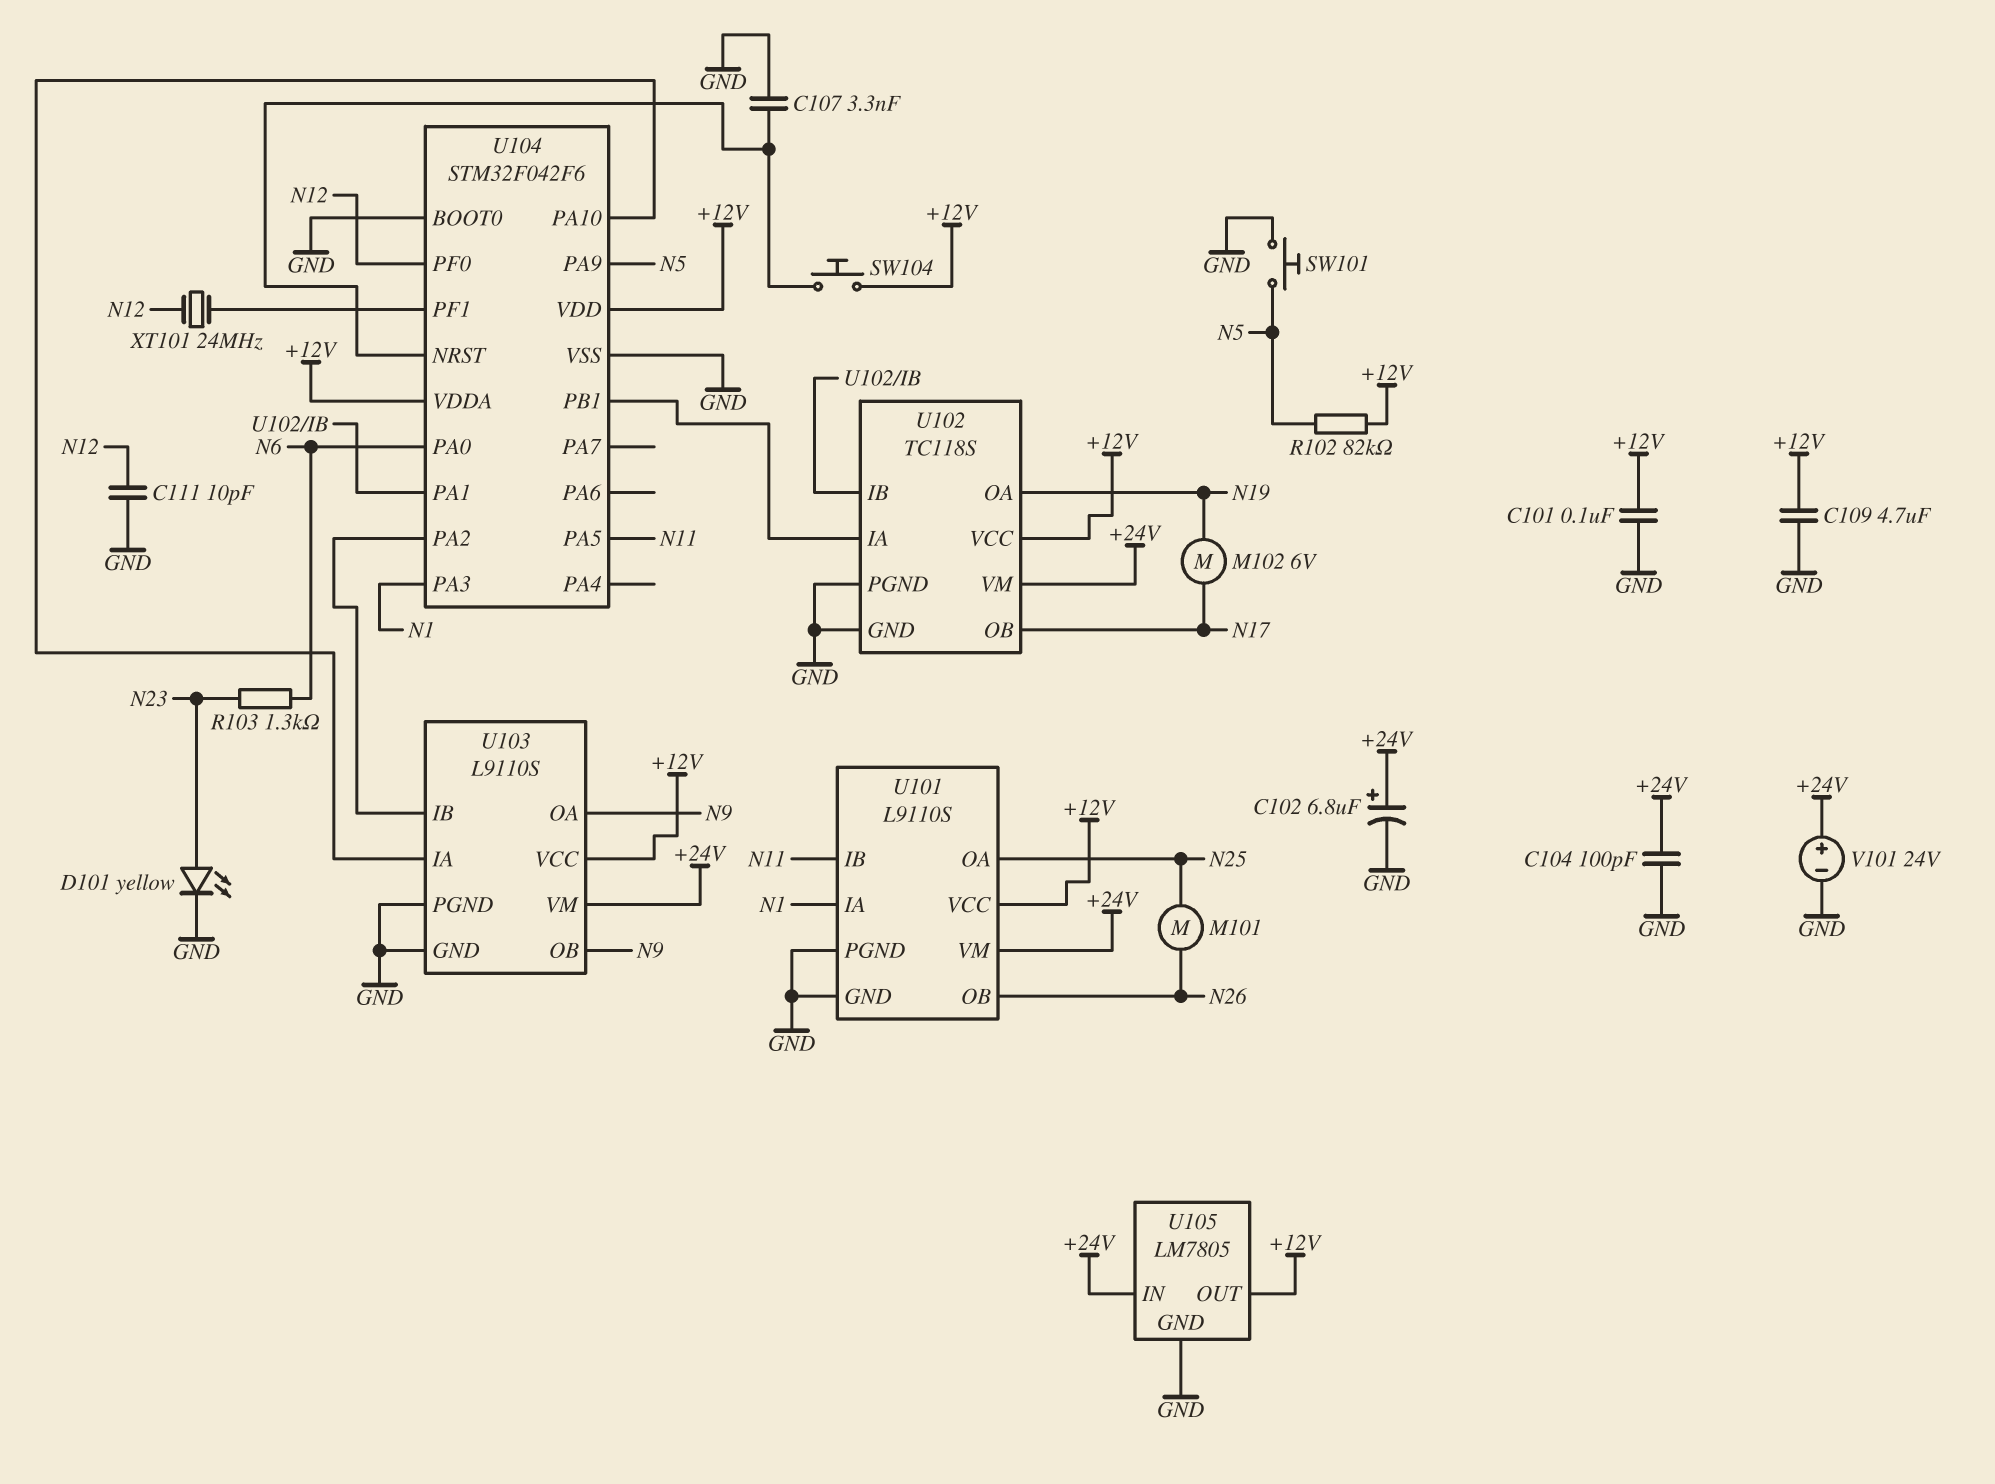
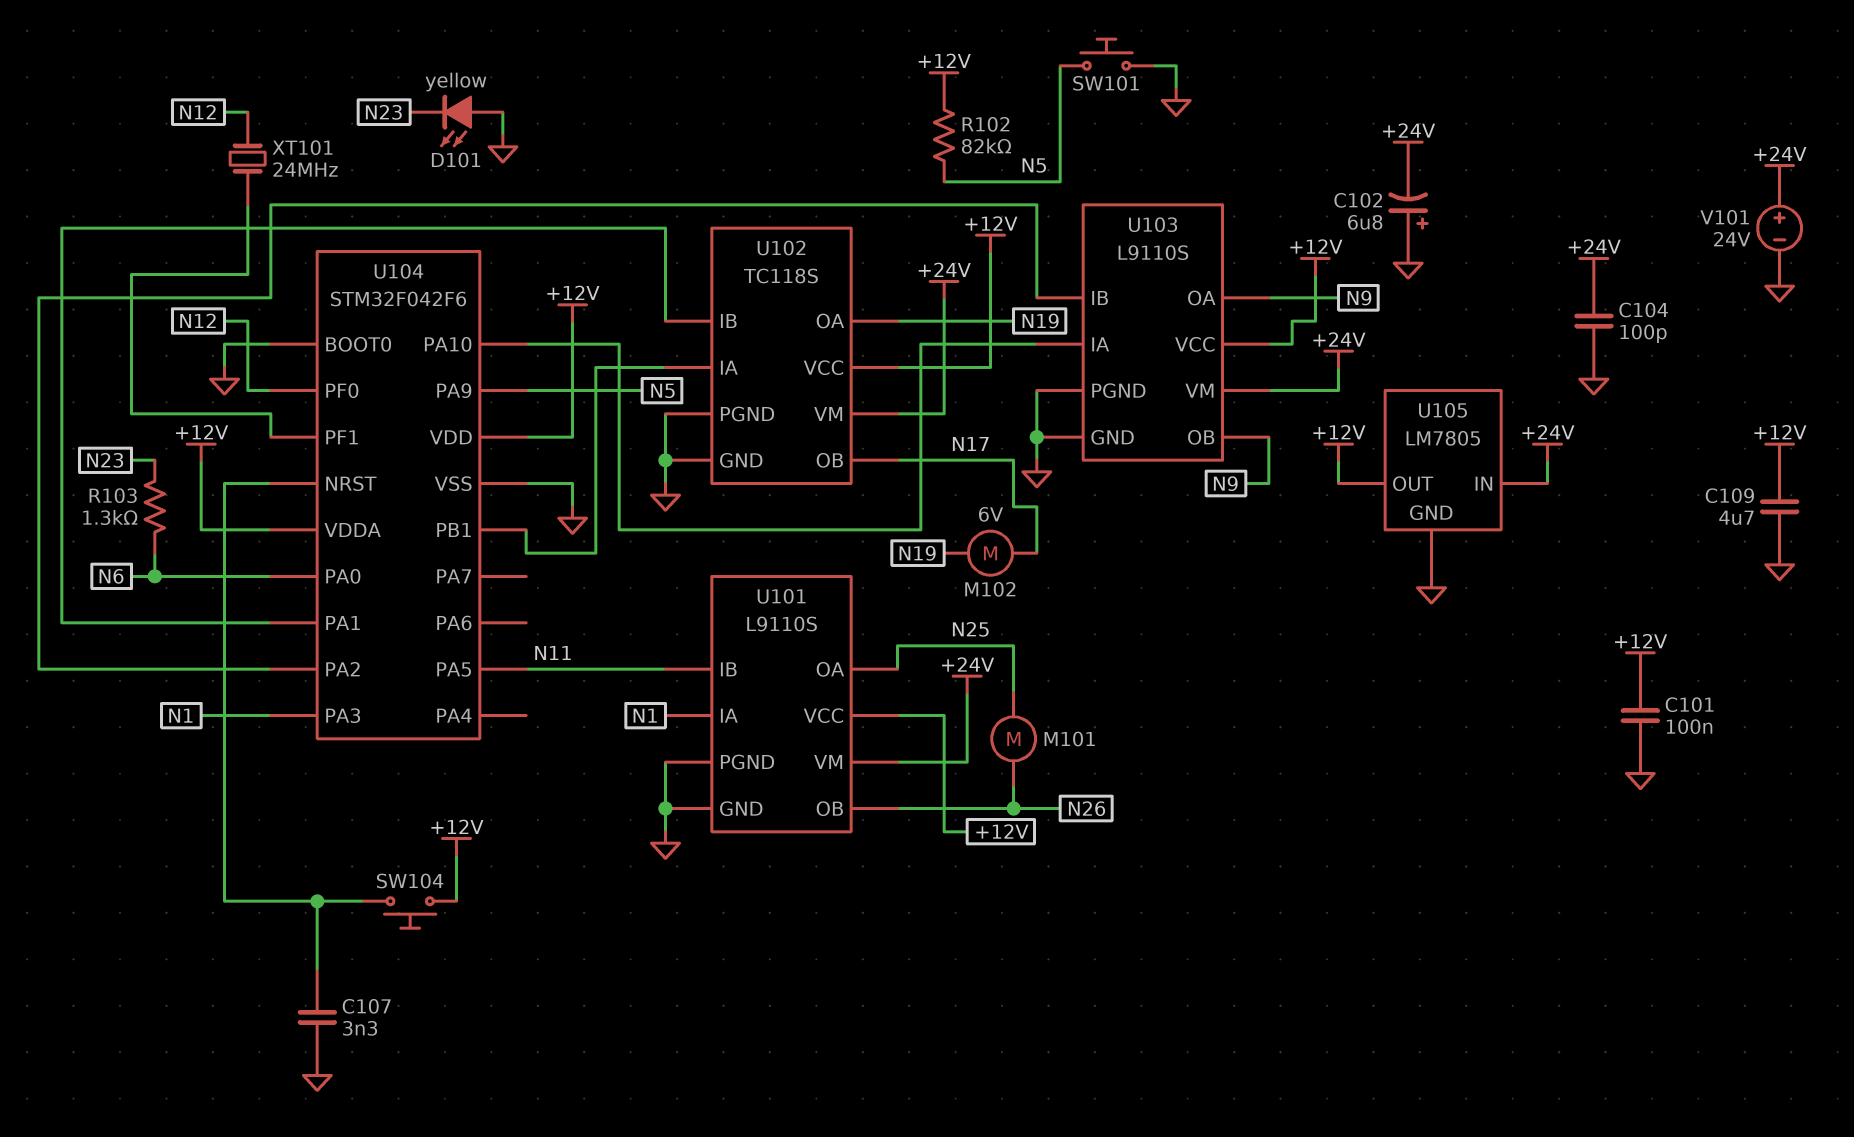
C102: 6.8uF (plus +24V, minus GND) -> 6.8uF (plus GND, minus +24V)
C111: 10pF (GND, N12) -> none
D101: LED yellow (A N23, K GND) -> LED yellow (A GND, K N23)

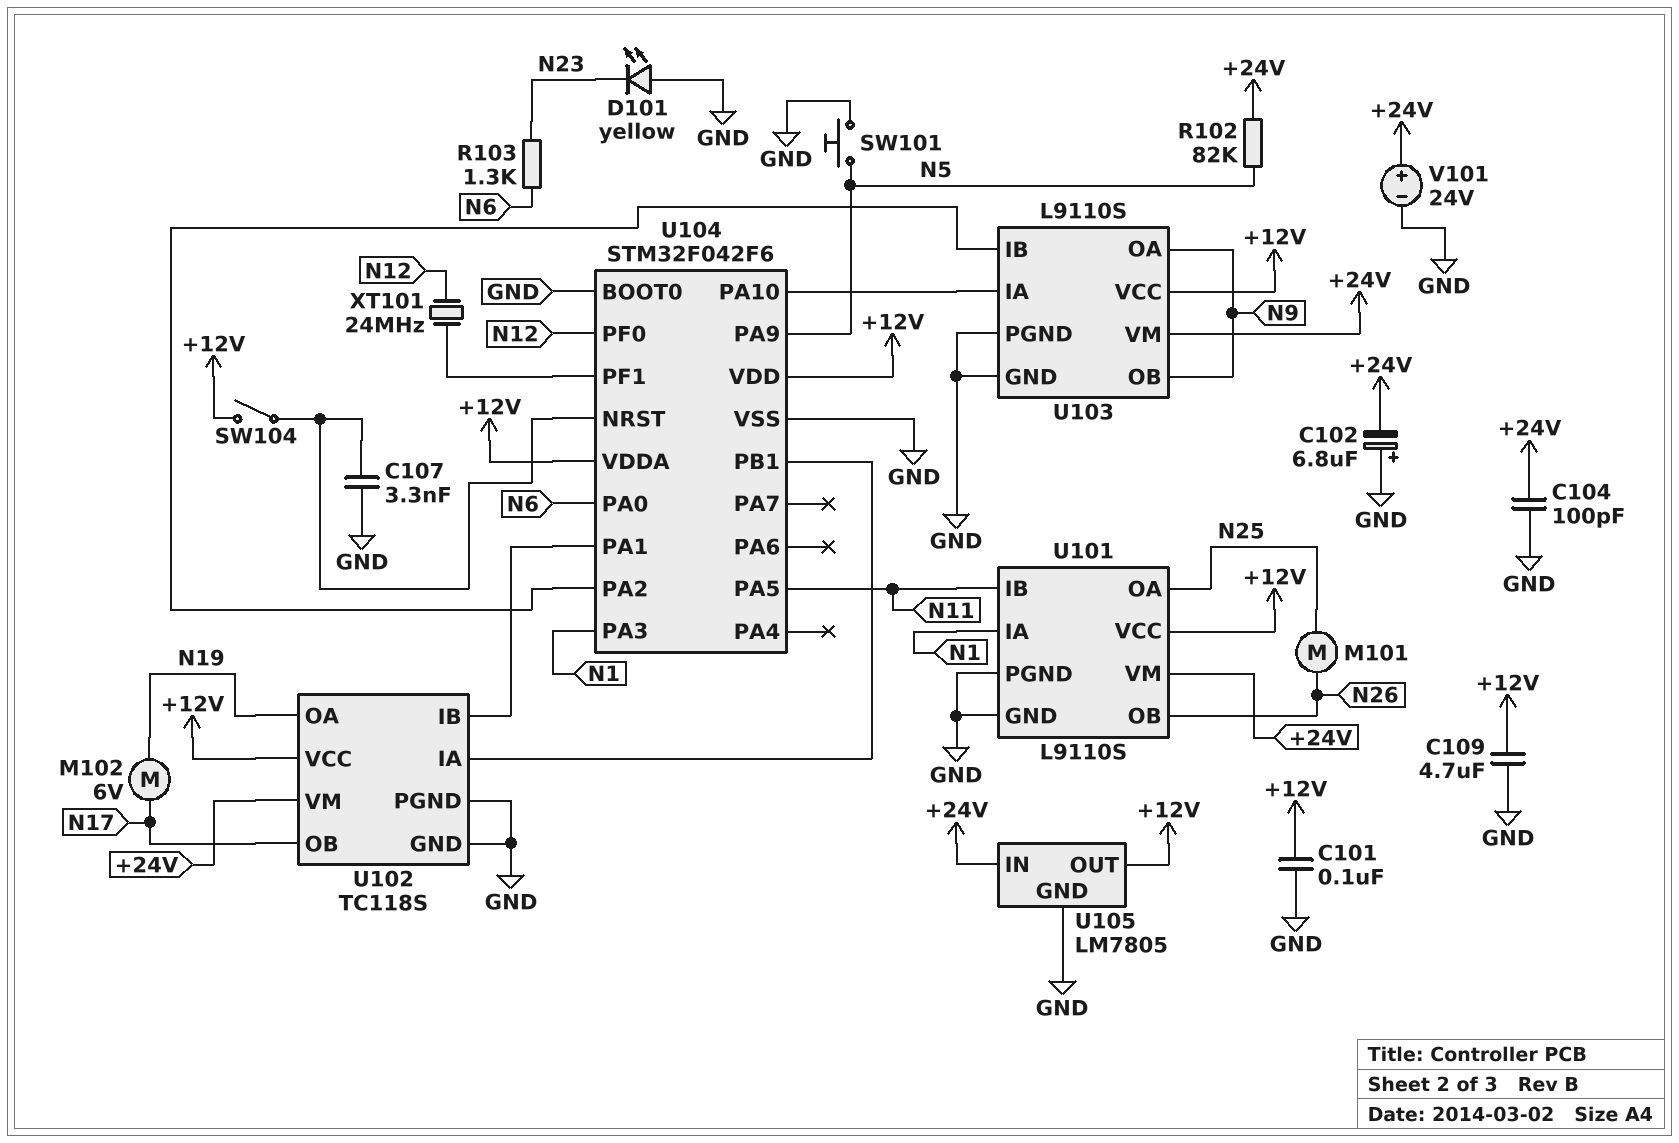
R102: 82k (+12V, N5) -> 82k (+24V, N5)
SW104: button (+12V, U104/NRST) -> switch (+12V, U104/NRST)

